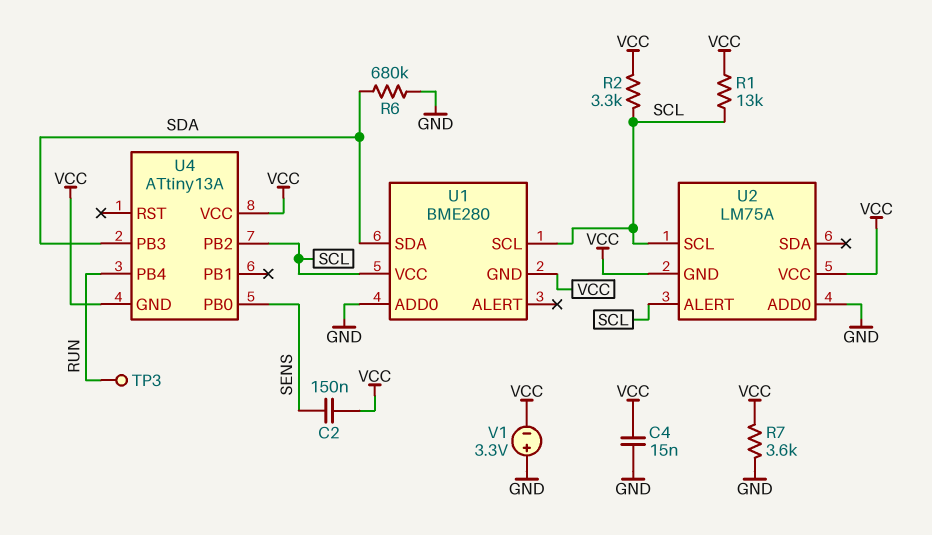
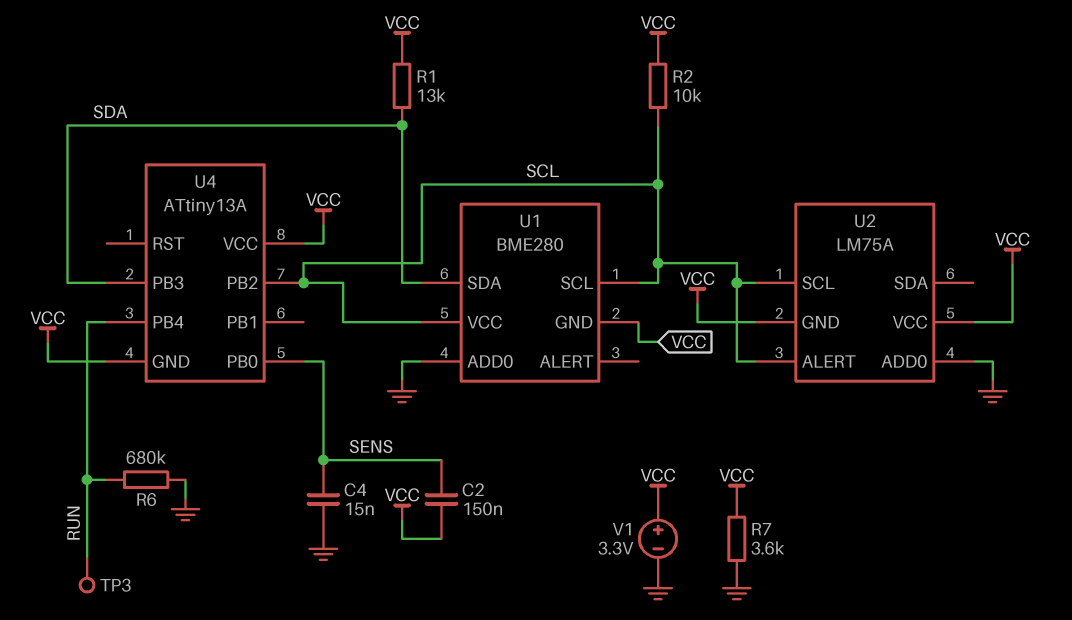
C4: 15nF (GND, VCC) -> 15nF (GND, SENS)
R1: 13k (SCL, VCC) -> 13k (SDA, VCC)
R2: 3.3k (SCL, VCC) -> 10k (SCL, VCC)
R6: 680k (GND, SDA) -> 680k (GND, RUN)
V1: 3.3V (plus GND, minus VCC) -> 3.3V (plus VCC, minus GND)

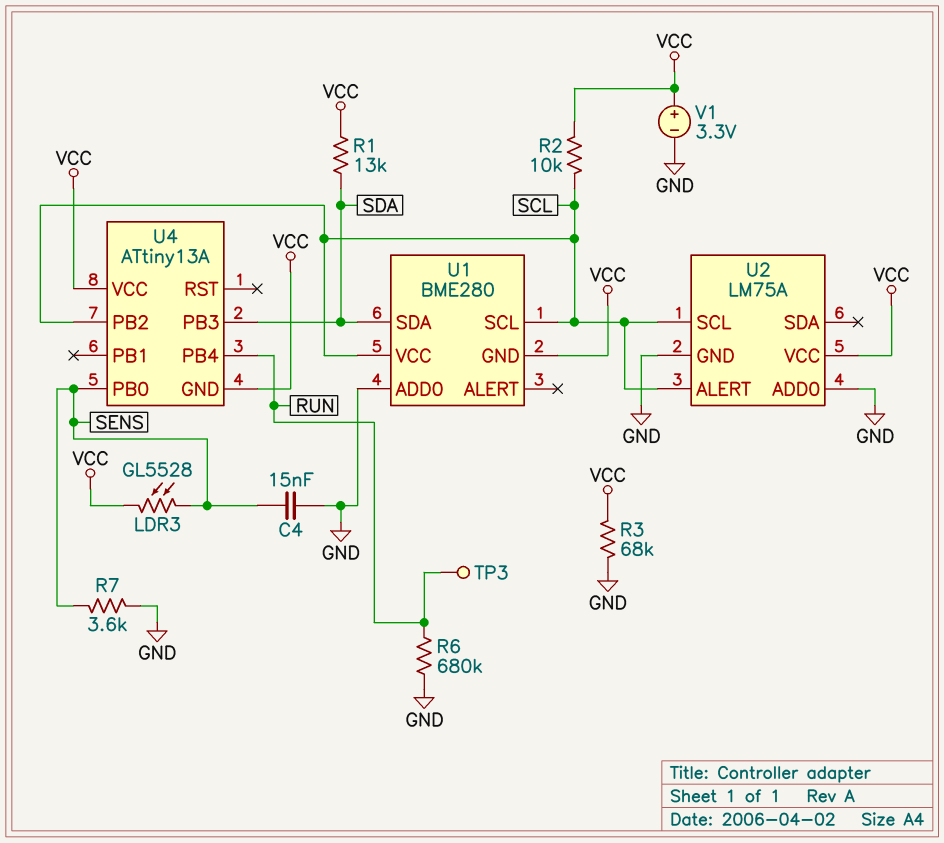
C2: 150nF (SENS, VCC) -> none
LDR3: none -> GL5528 (SENS, VCC)
R3: none -> 68k (GND, VCC)
R7: 3.6k (GND, VCC) -> 3.6k (GND, SENS)
U2 pin GND: VCC -> GND

